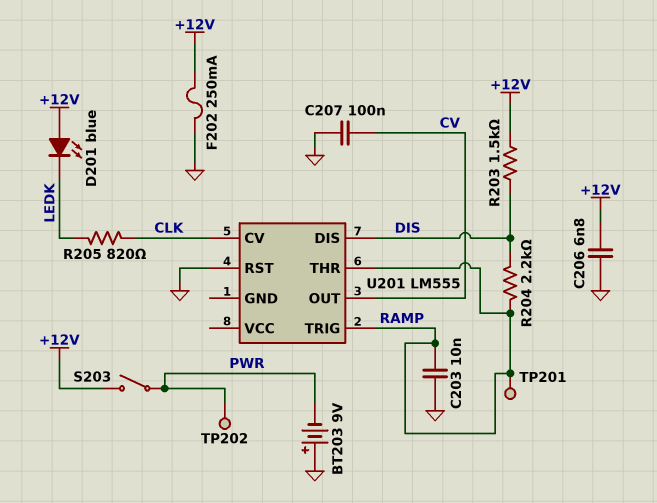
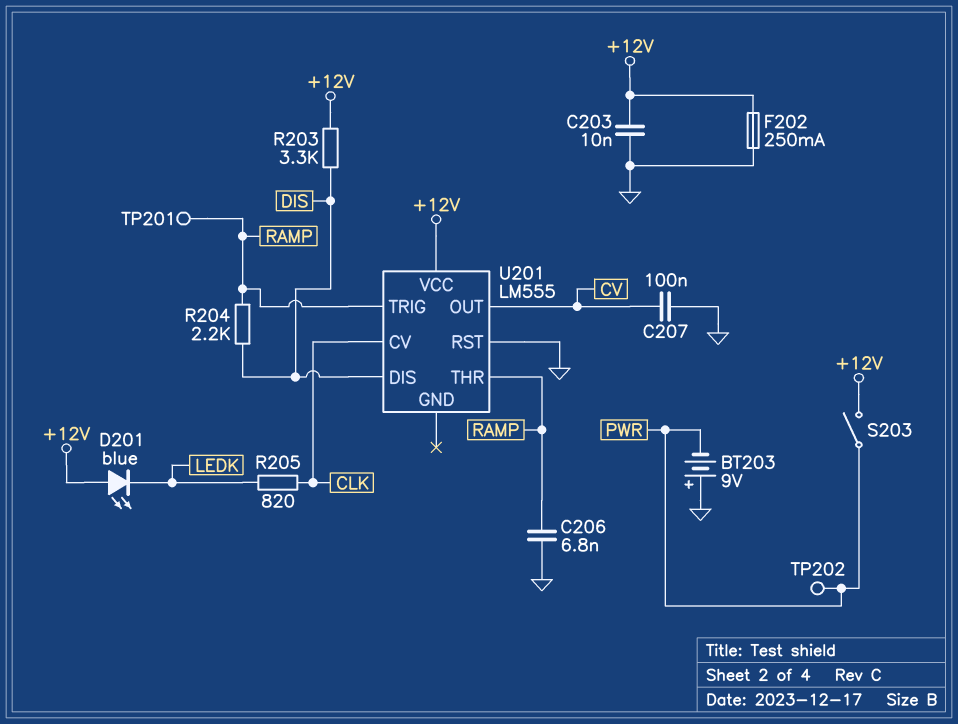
C203: 10nF (GND, RAMP) -> 10nF (+12V, GND)
C206: 6.8nF (+12V, GND) -> 6.8nF (GND, RAMP)
R203: 1.5k (+12V, DIS) -> 3.3k (+12V, DIS)
U201 pin VCC: none -> +12V

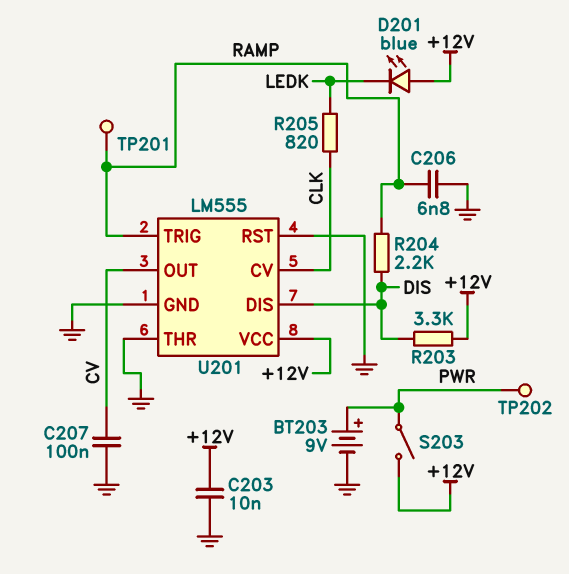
BT203: 9V (plus GND, minus PWR) -> 9V (plus PWR, minus GND)
F202: 250mA (+12V, GND) -> none
U201 pin GND: none -> GND
U201 pin THR: RAMP -> GND

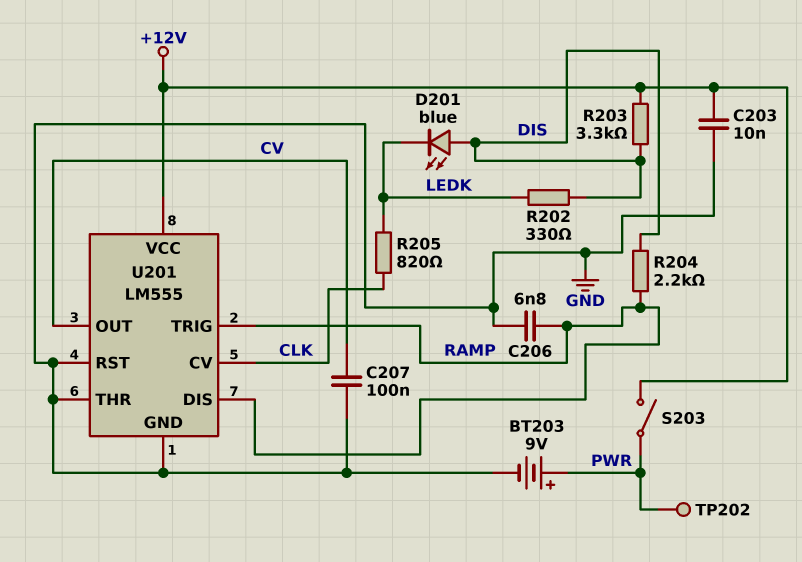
D201: LED blue (A +12V, K LEDK) -> LED blue (A DIS, K LEDK)
R202: none -> 330 (DIS, LEDK)
TP201: test point (RAMP) -> none
U201 pin DIS: DIS -> RAMP

